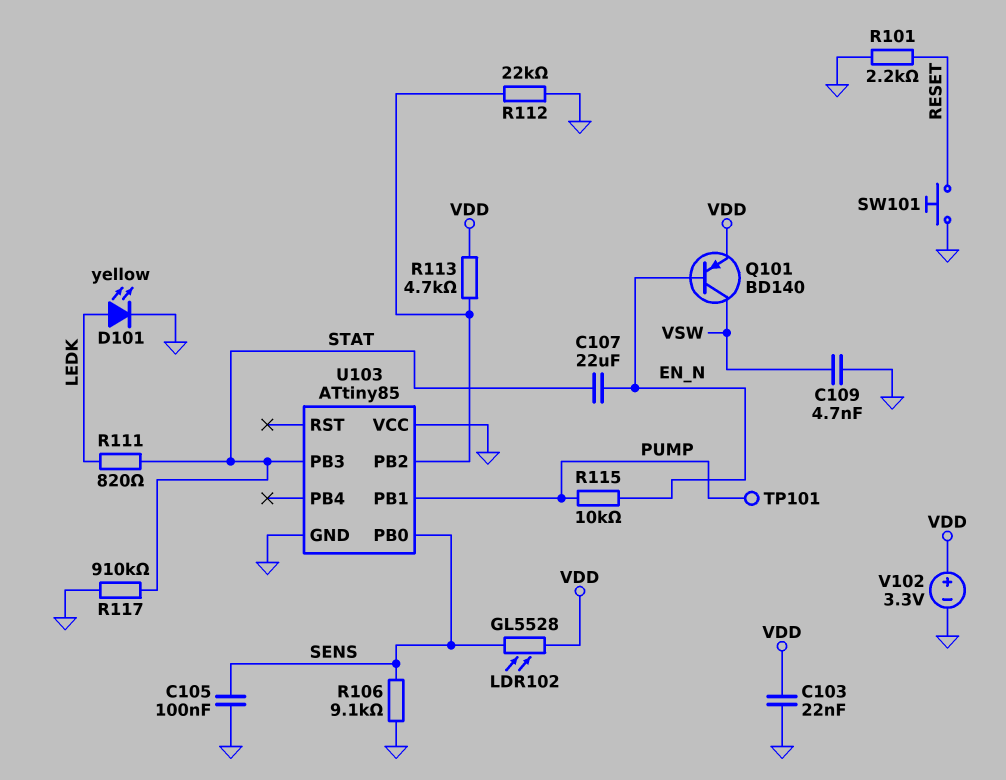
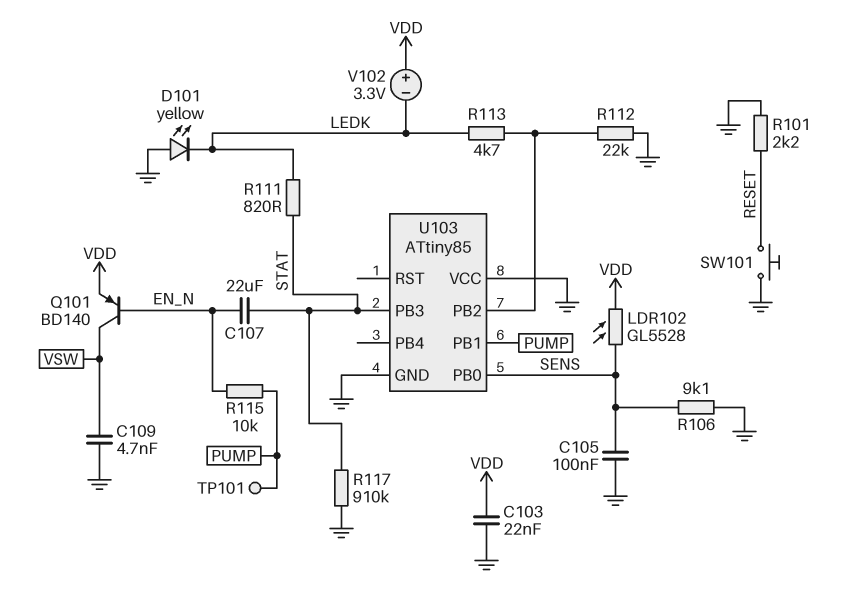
D101: LED yellow (A LEDK, K GND) -> LED yellow (A GND, K LEDK)
R113: 4.7k (U103/PB2, VDD) -> 4.7k (LEDK, U103/PB2)
V102: 3.3V (plus VDD, minus GND) -> 3.3V (plus VDD, minus LEDK)

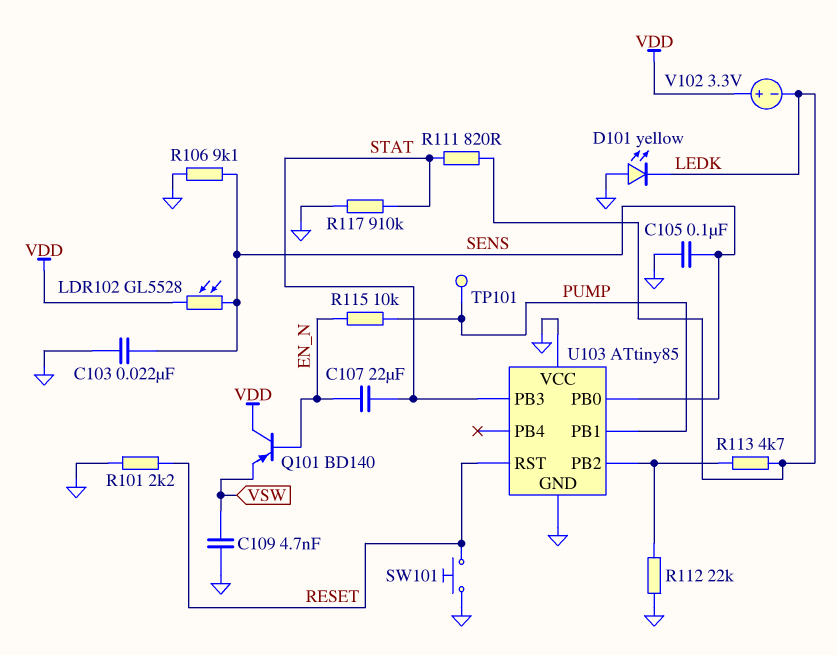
C103: 22nF (GND, VDD) -> 22nF (GND, SENS)
Q101: PNP BD140 (B EN_N, C VSW, E VDD) -> PNP BD140 (B EN_N, C VDD, E VSW)
U103 pin RST: none -> RESET

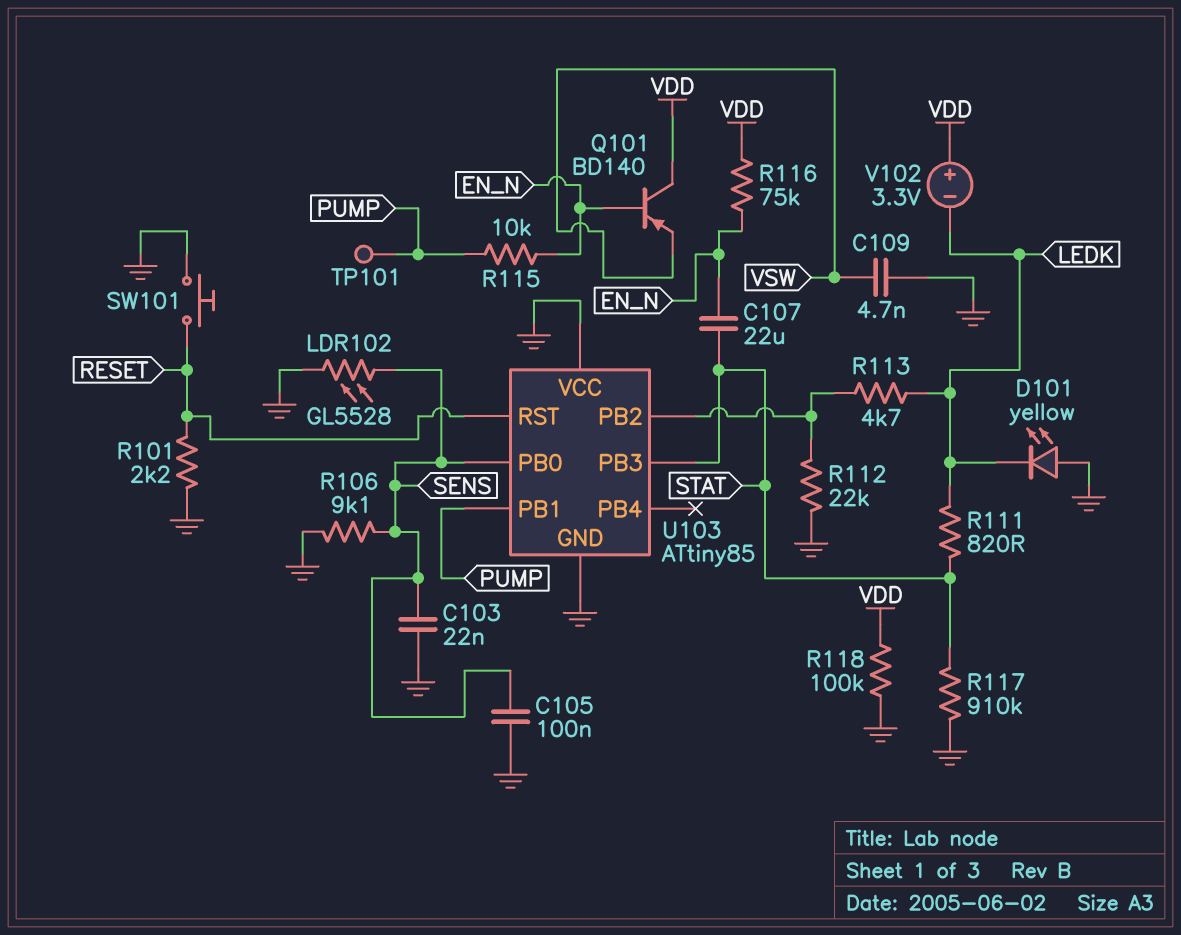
LDR102: GL5528 (SENS, VDD) -> GL5528 (GND, SENS)
R116: none -> 75k (EN_N, VDD)
R118: none -> 100k (GND, VDD)

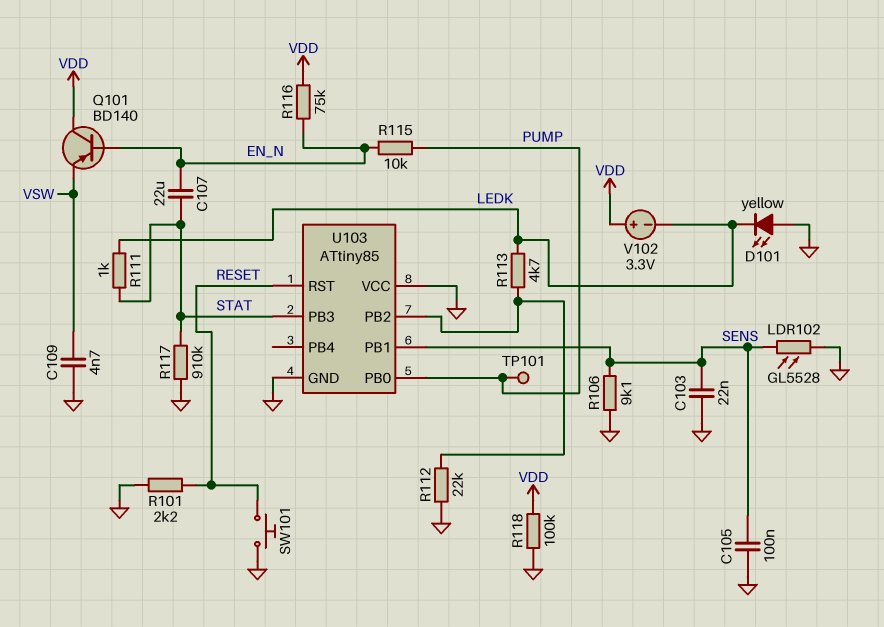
R111: 820 (LEDK, STAT) -> 1k (LEDK, STAT)
U103 pin PB0: SENS -> PUMP
U103 pin PB1: PUMP -> SENS

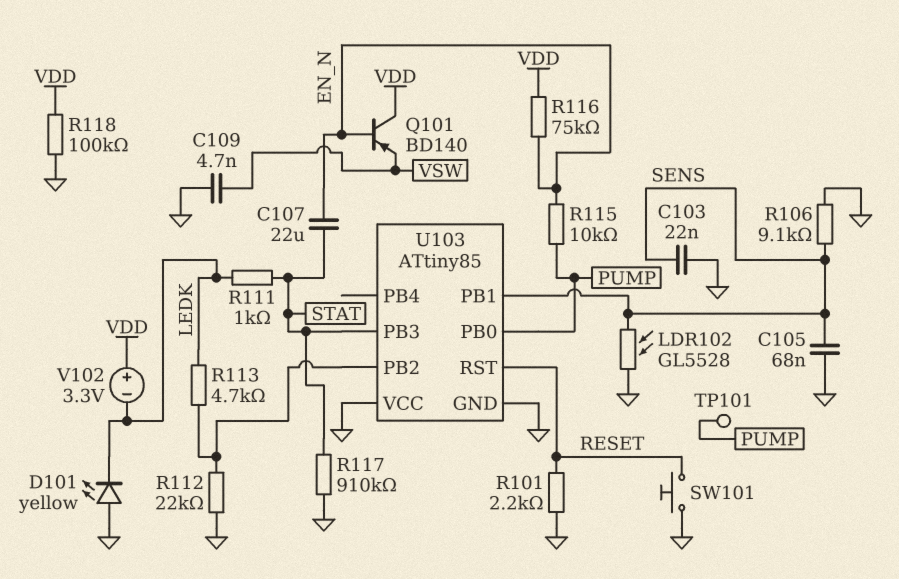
C105: 100nF (GND, SENS) -> 68nF (GND, SENS)

